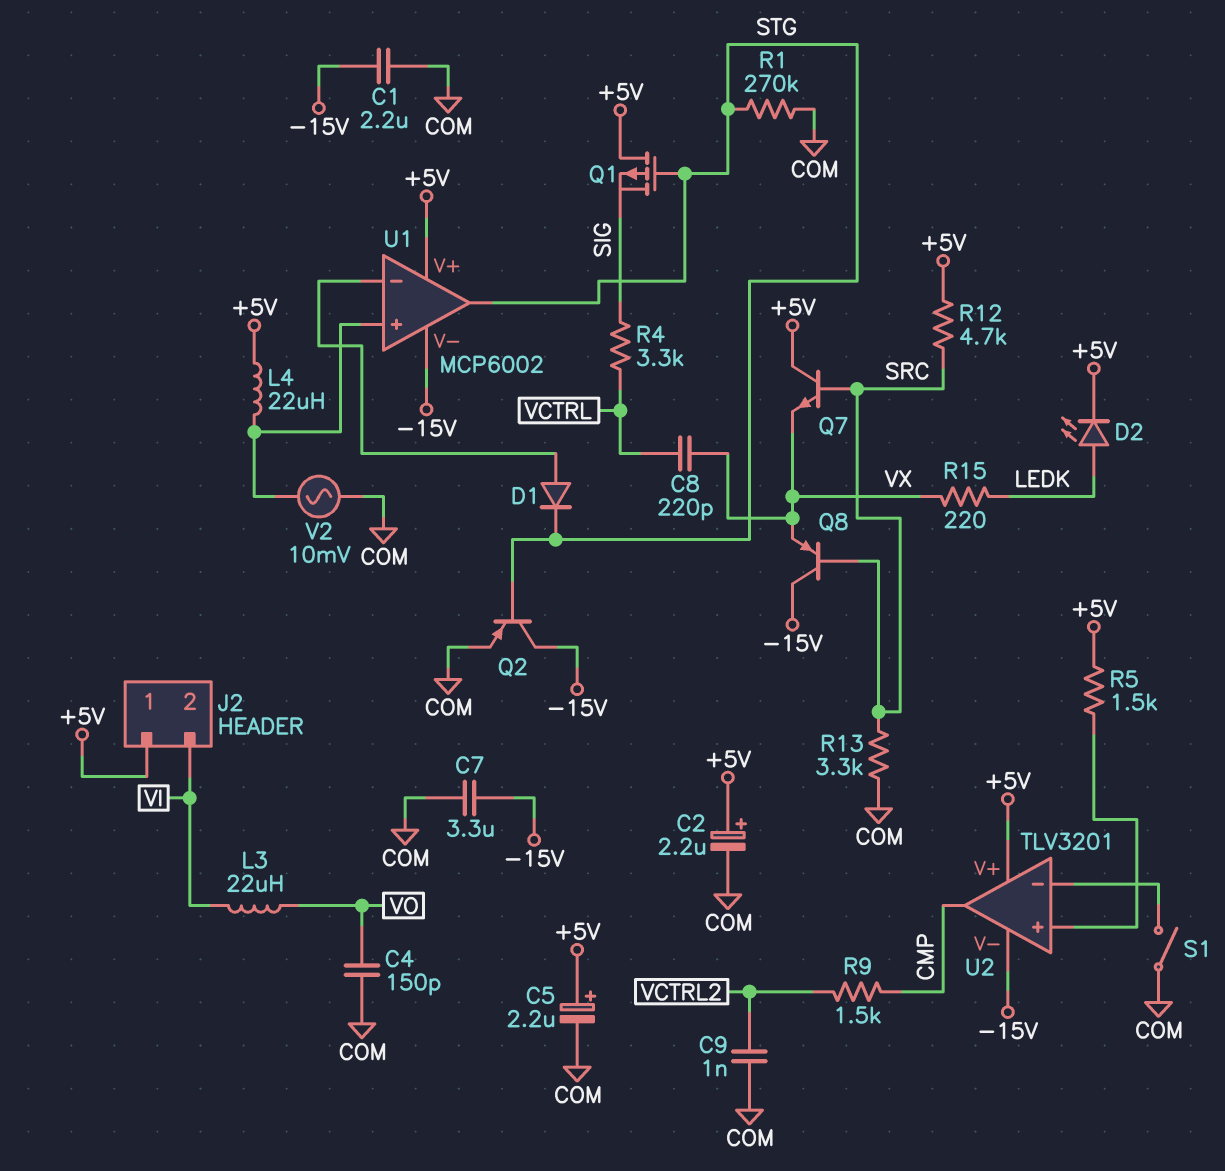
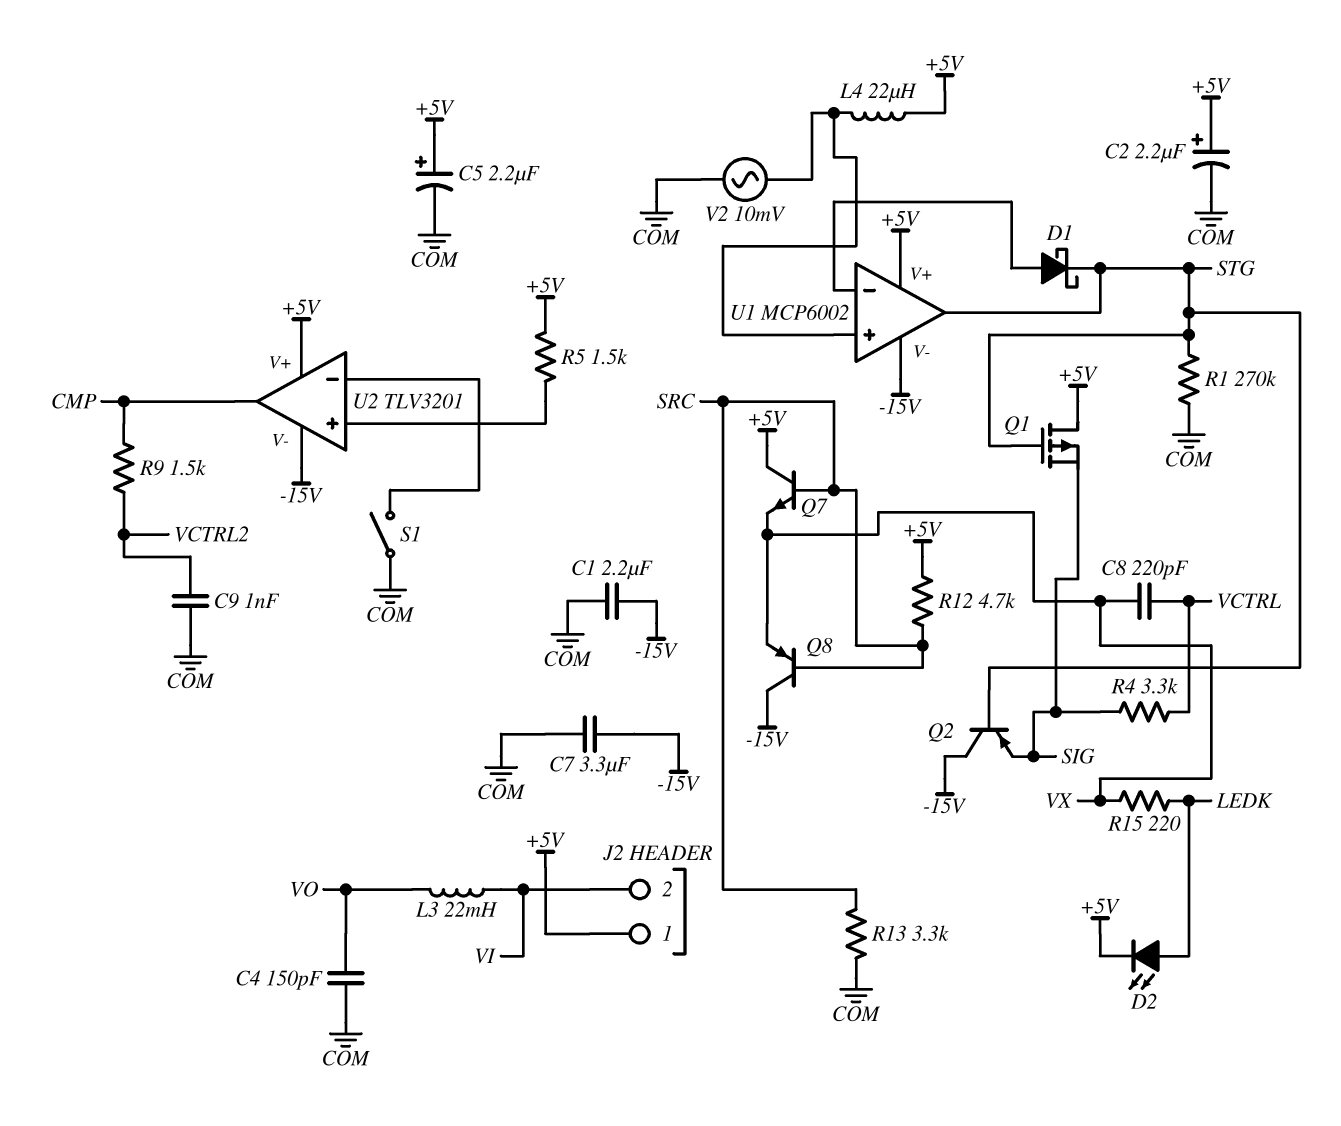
D1: diode (A U1/in-, K STG) -> schottky (A U1/in-, K STG)
L3: 22uH (VI, VO) -> 22mH (VI, VO)
Q2: PNP (B STG, C -15V, E COM) -> PNP (B STG, C -15V, E SIG)

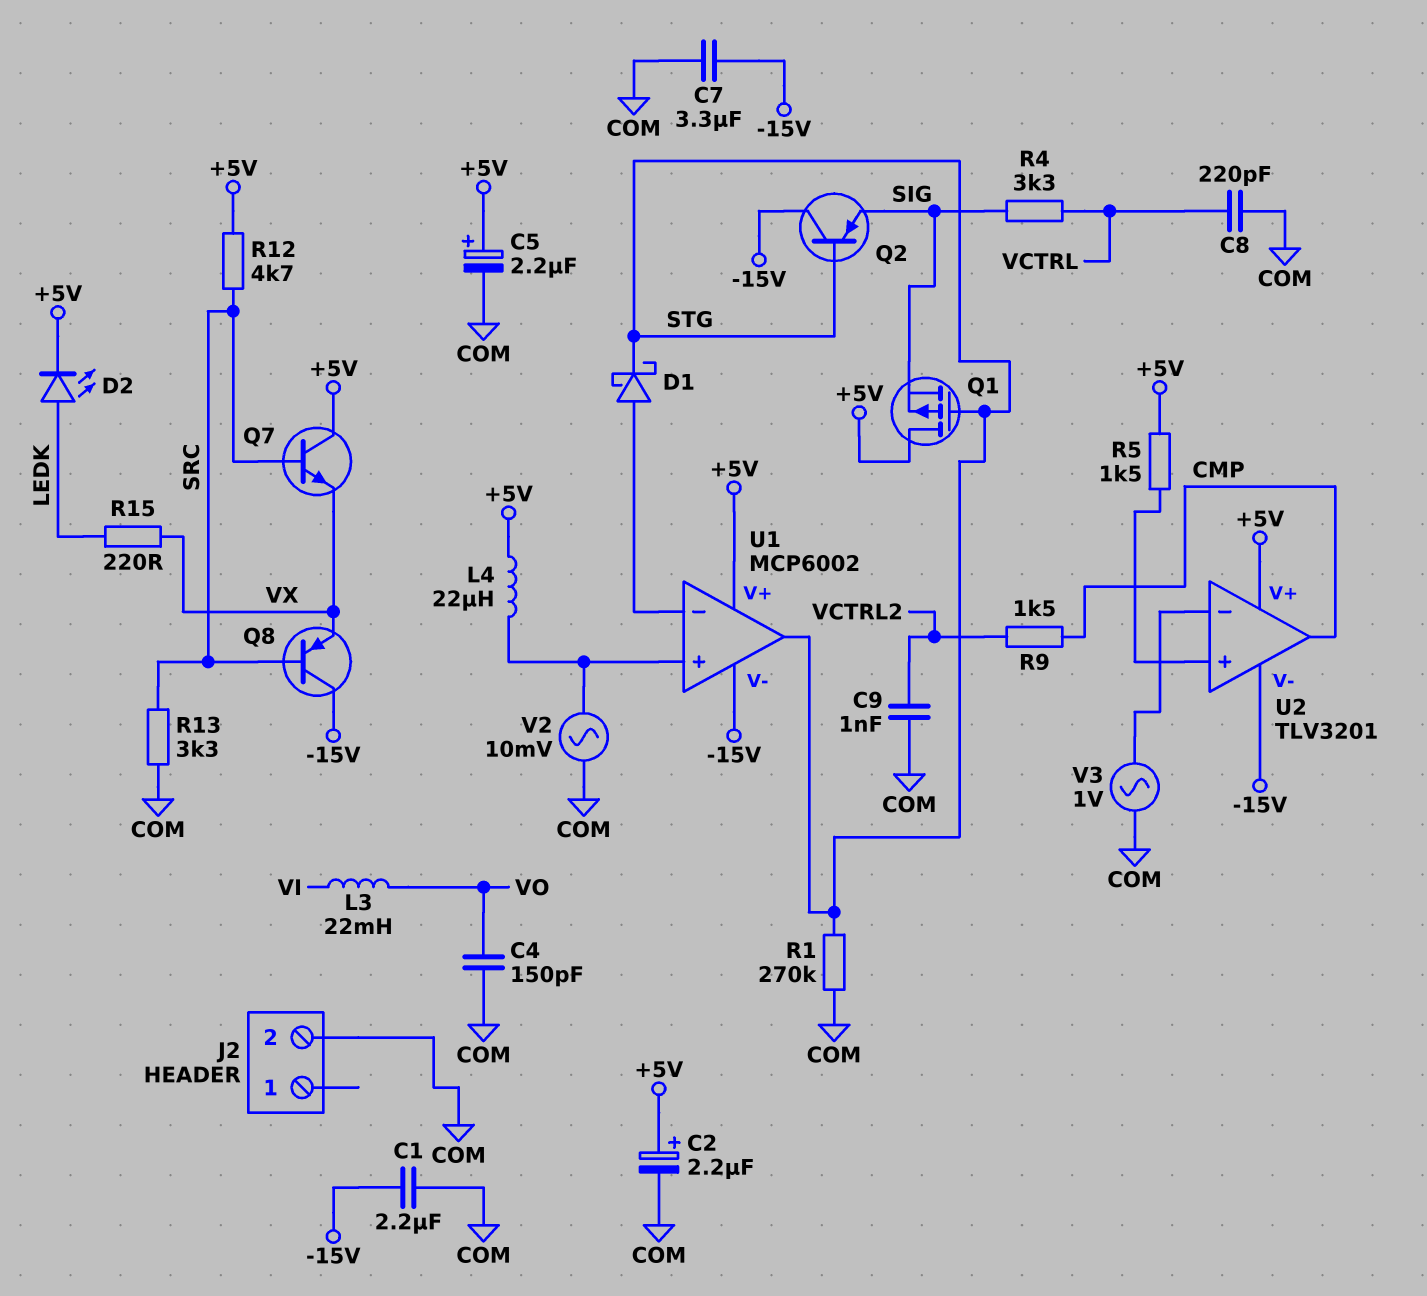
C8: 220pF (VCTRL, VX) -> 220pF (COM, VCTRL)
J2 pin 1: +5V -> none
J2 pin 2: VI -> COM
S1: switch (COM, U2/in-) -> none
V3: none -> AC 1V (COM, U2/in-)

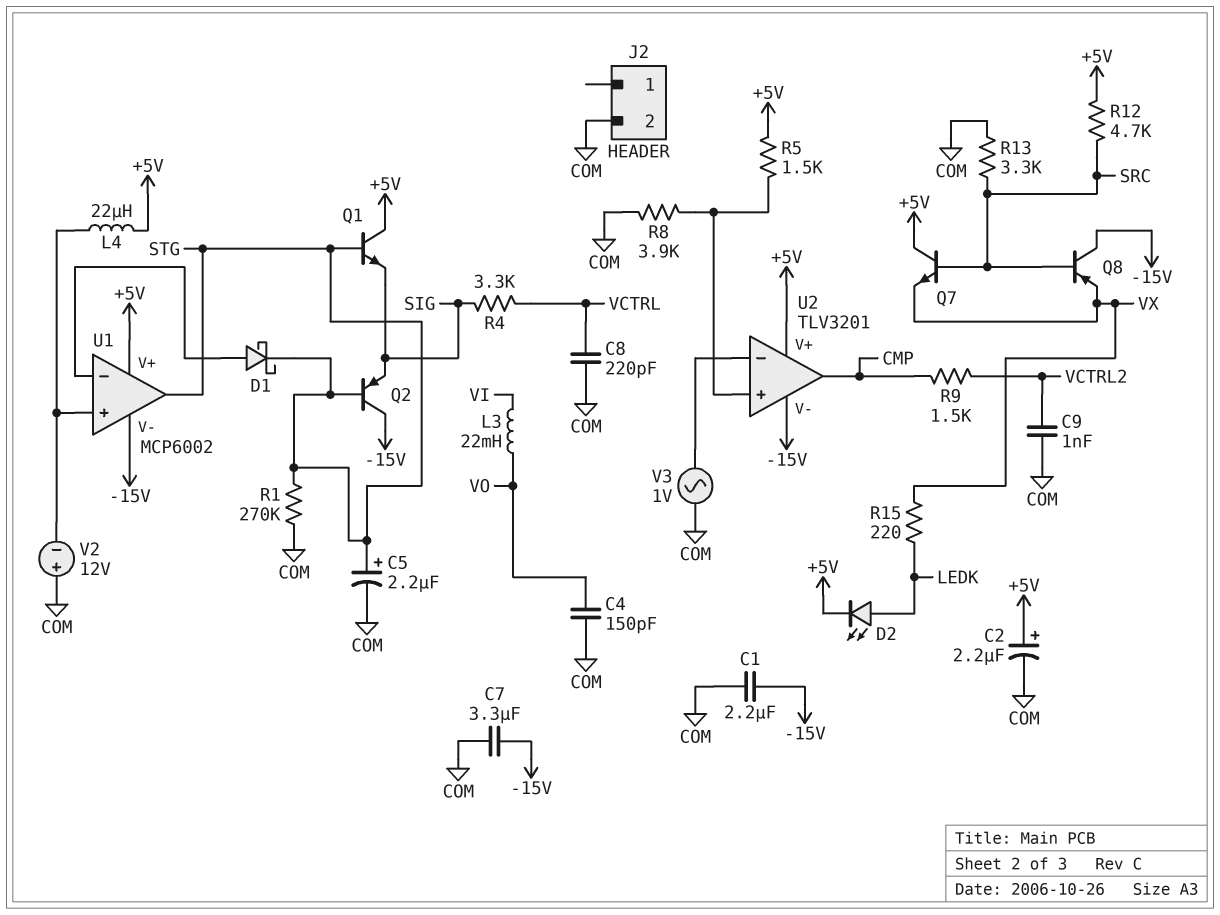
C5: 2.2uF (plus +5V, minus COM) -> 2.2uF (plus STG, minus COM)
Q1: PMOS (G STG, D +5V, S SIG) -> NPN (B STG, C +5V, E SIG)
R8: none -> 3.9k (COM, U2/in+)
V2: AC 10mV (COM, U1/in+) -> 12V (plus COM, minus U1/in+)

